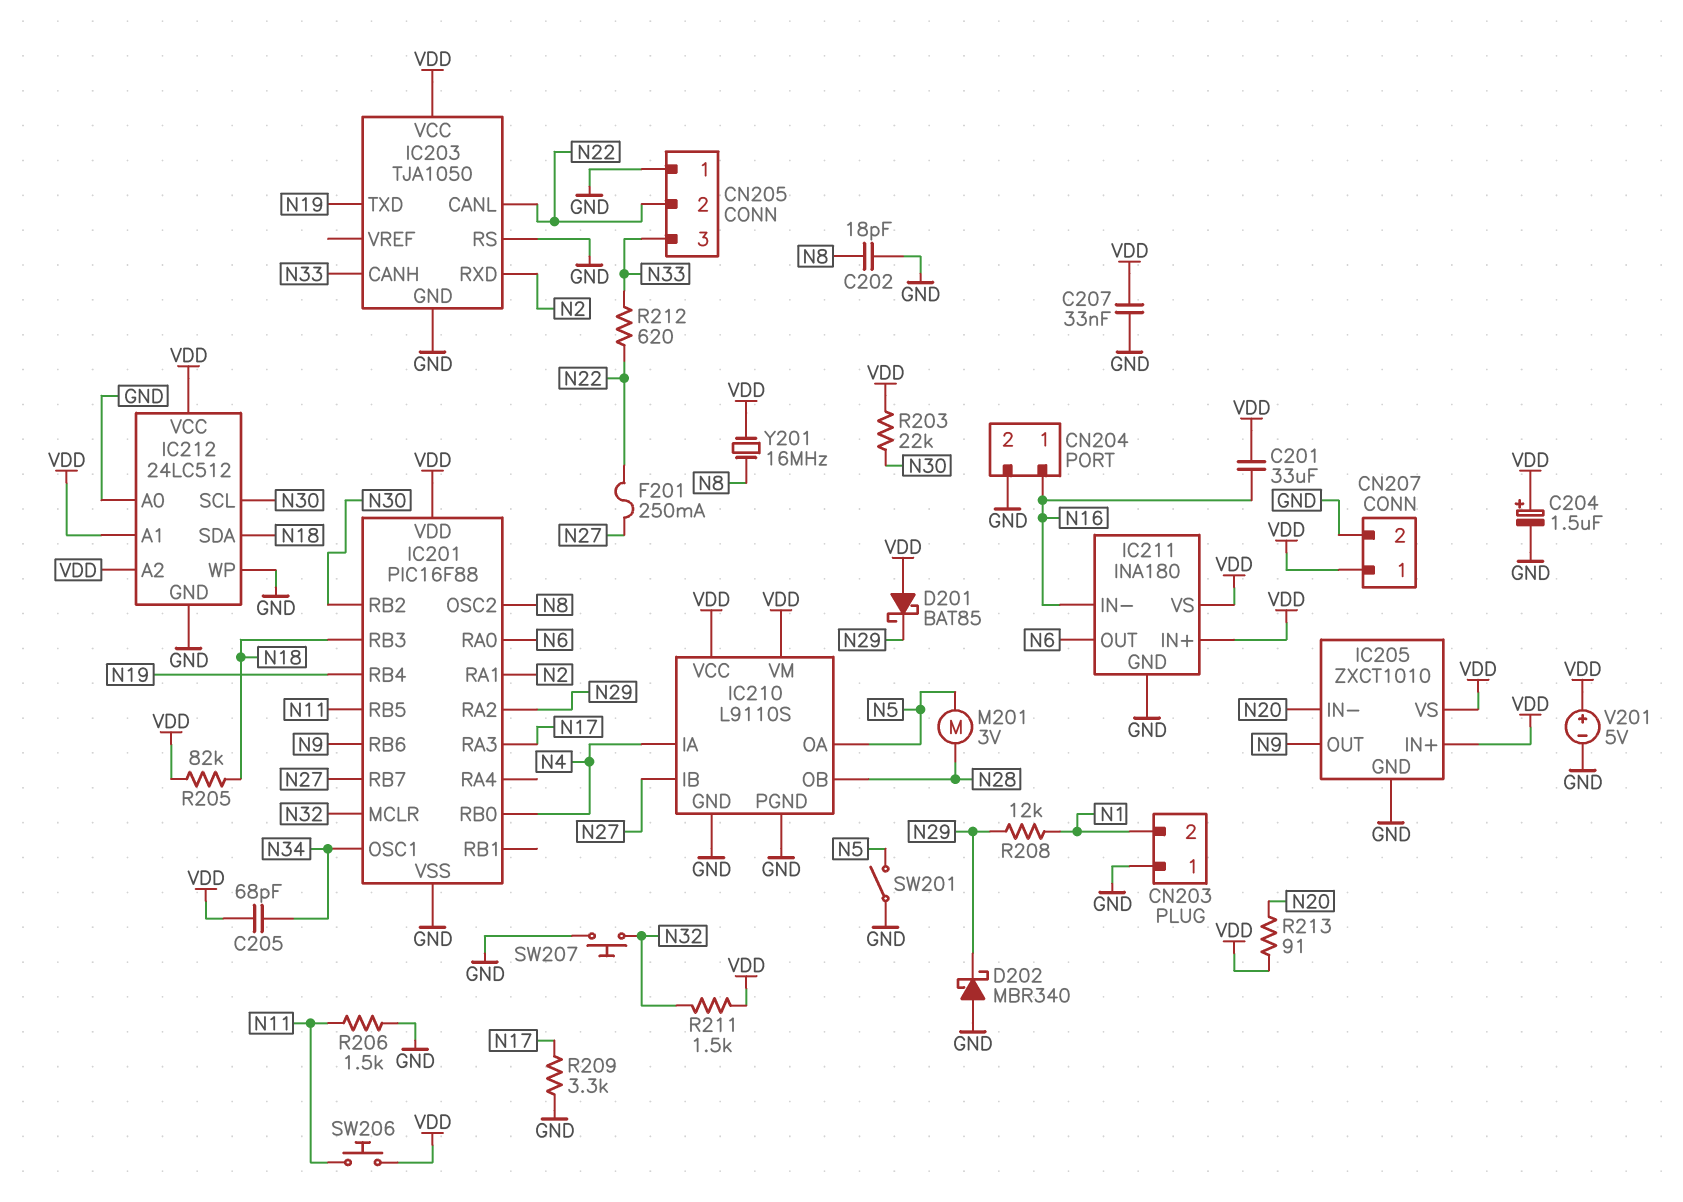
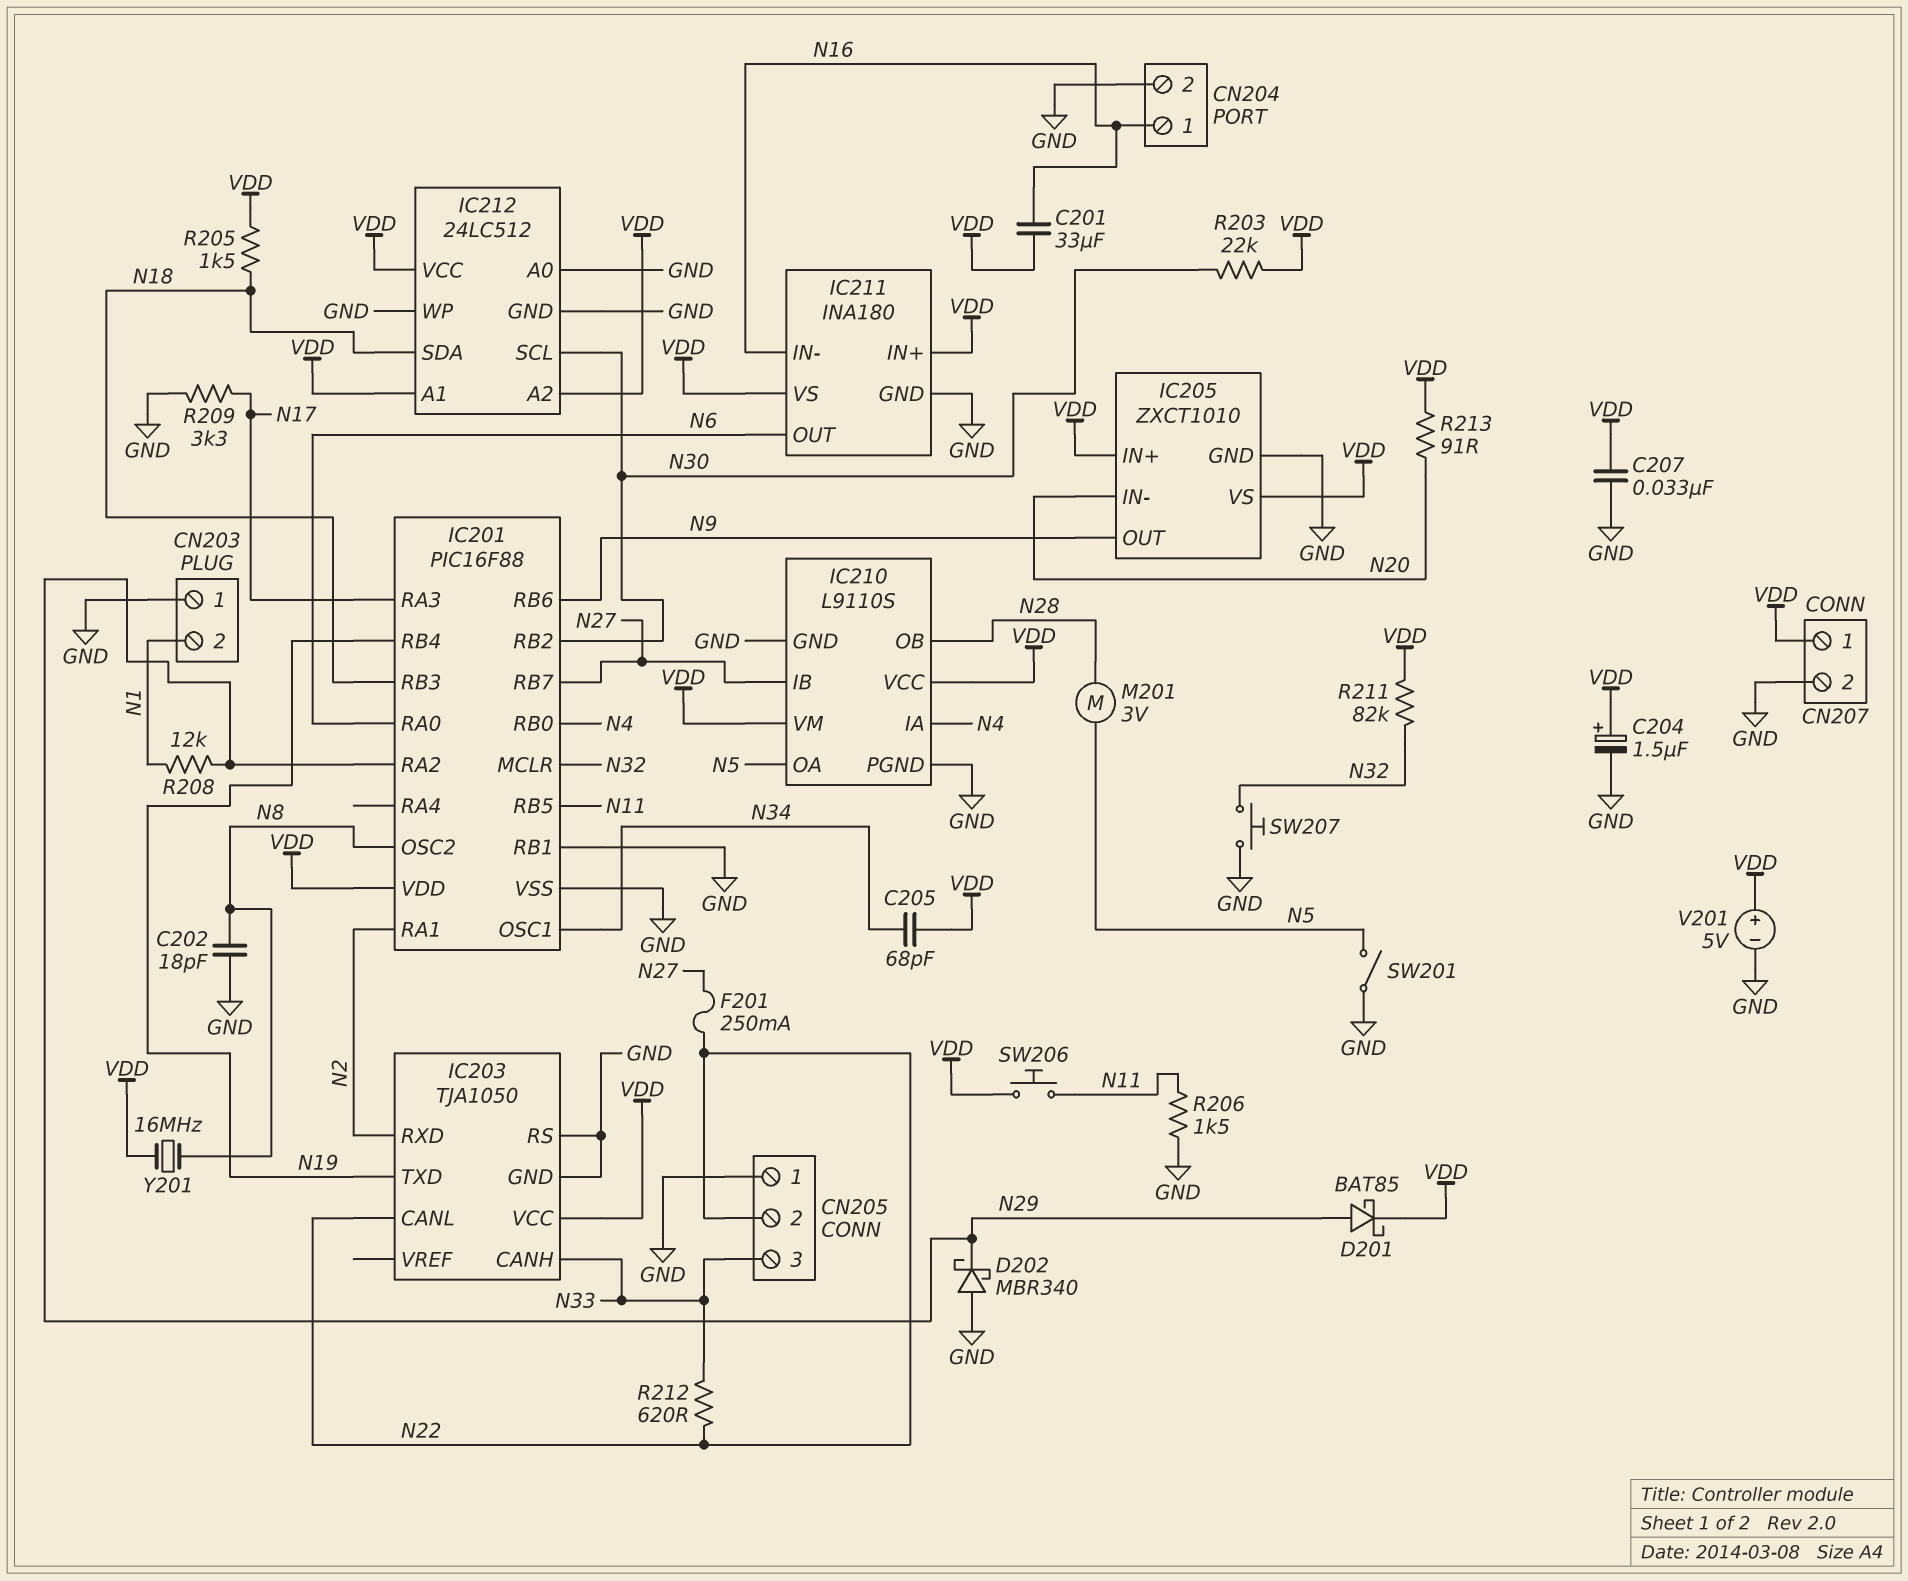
D201: schottky BAT85 (A VDD, K N29) -> schottky BAT85 (A N29, K VDD)
IC201 pin RB1: none -> GND
R205: 82k (N18, VDD) -> 1.5k (N18, VDD)
R211: 1.5k (N32, VDD) -> 82k (N32, VDD)

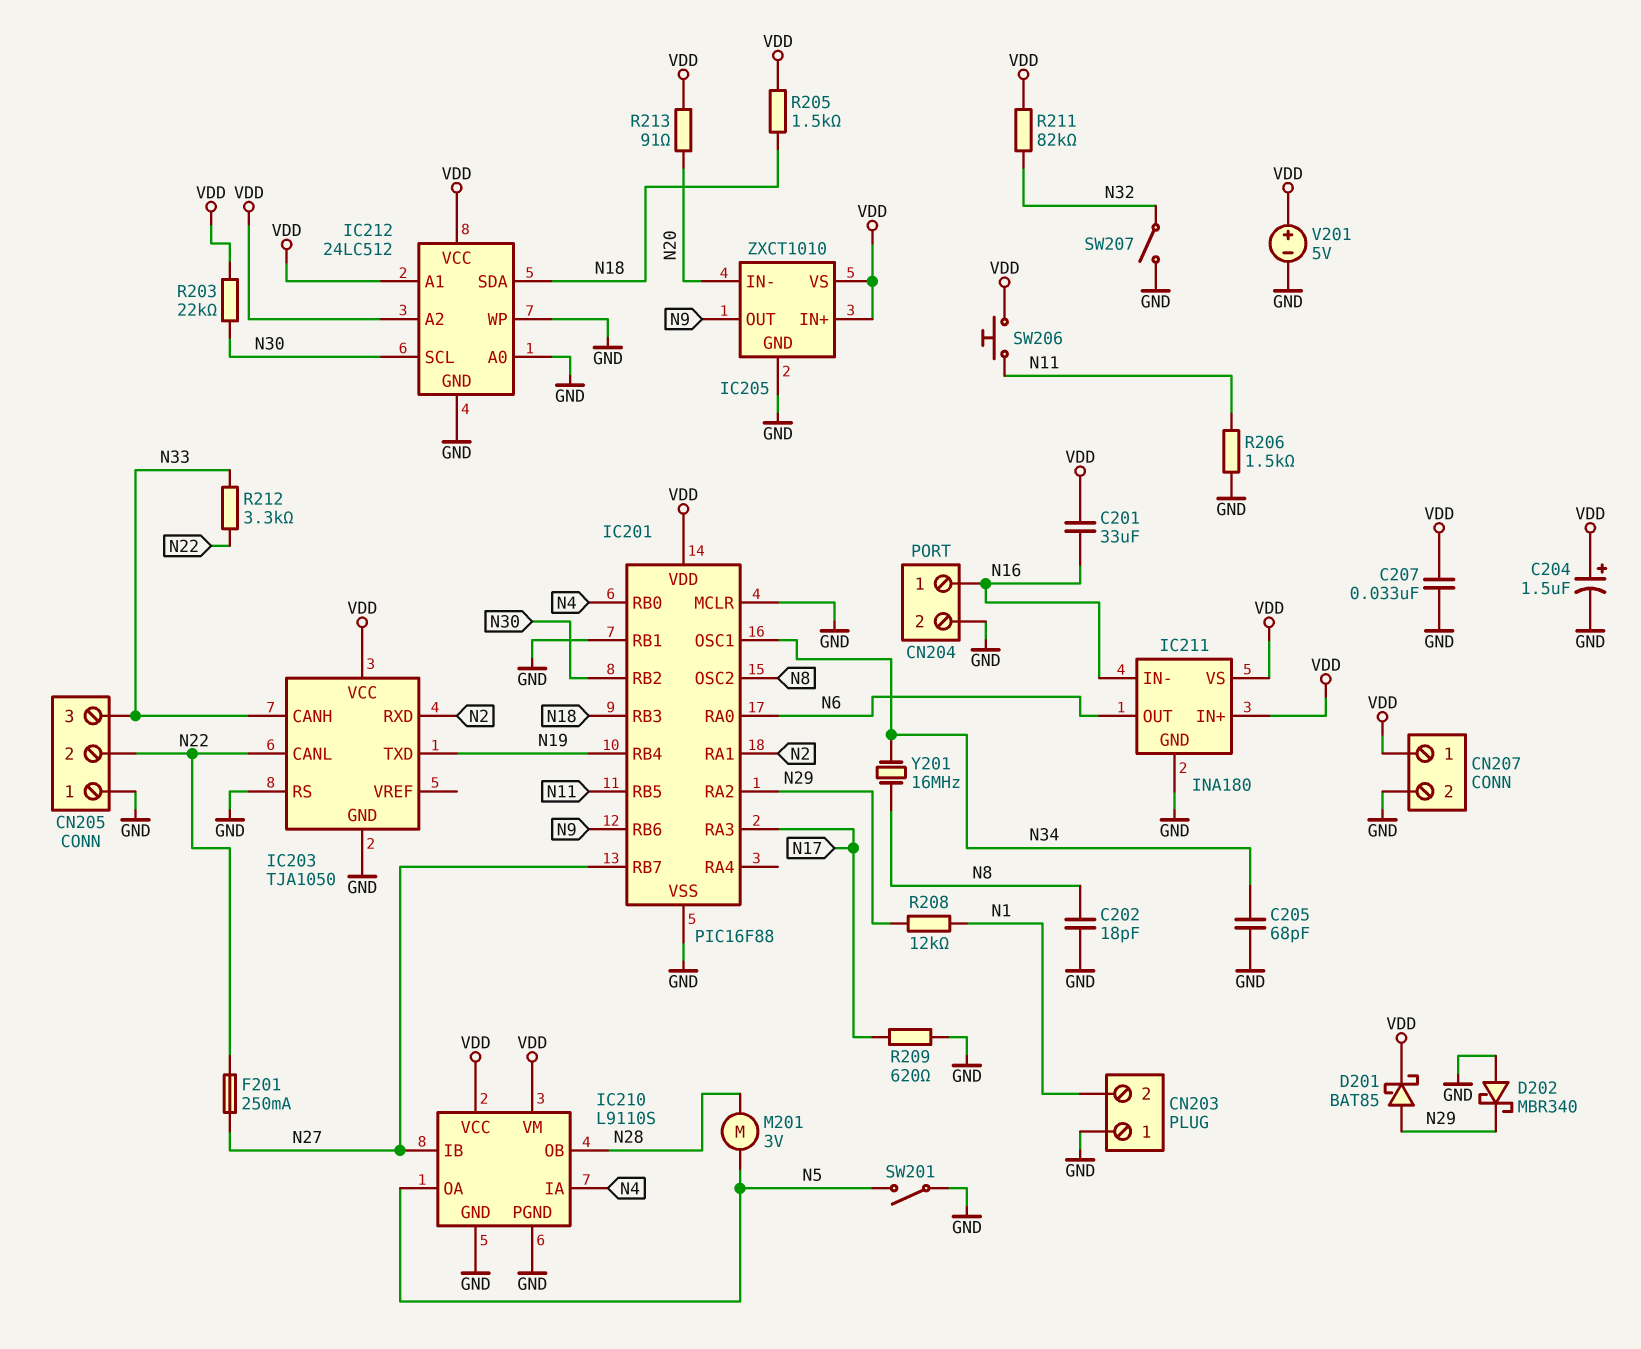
C205: 68pF (N34, VDD) -> 68pF (GND, N34)
IC201 pin MCLR: N32 -> GND
R209: 3.3k (GND, N17) -> 620 (GND, N17)
R212: 620 (N22, N33) -> 3.3k (N22, N33)
SW207: button (GND, N32) -> switch (GND, N32)
Y201: 16MHz (N8, VDD) -> 16MHz (N8, N34)

